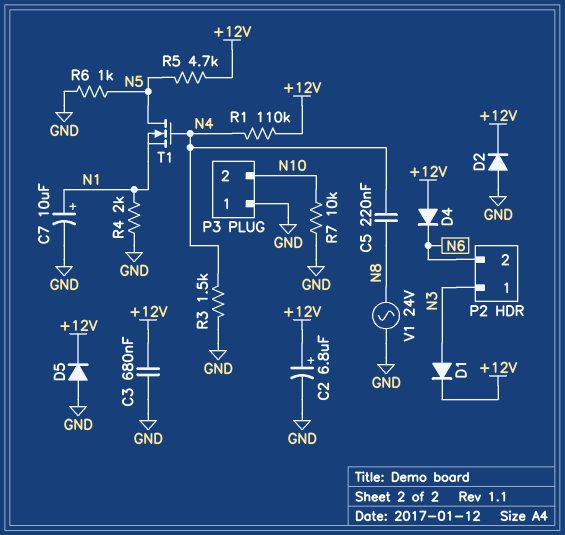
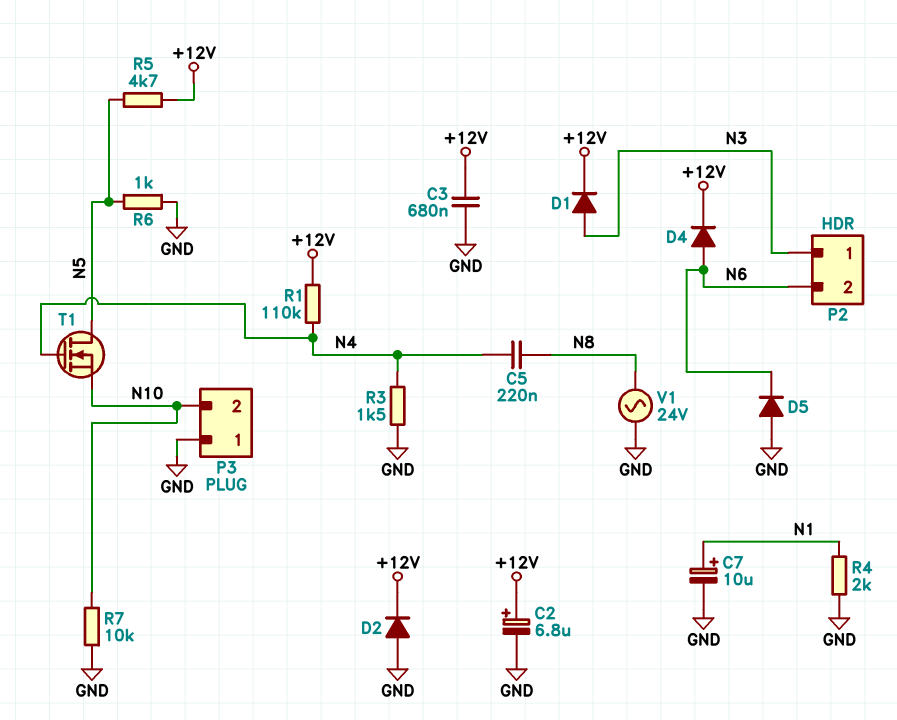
D4: diode (A +12V, K N6) -> diode (A N6, K +12V)
D5: diode (A GND, K +12V) -> diode (A GND, K N6)
T1: NMOS (G N4, D N5, S N1) -> NMOS (G N4, D N5, S N10)

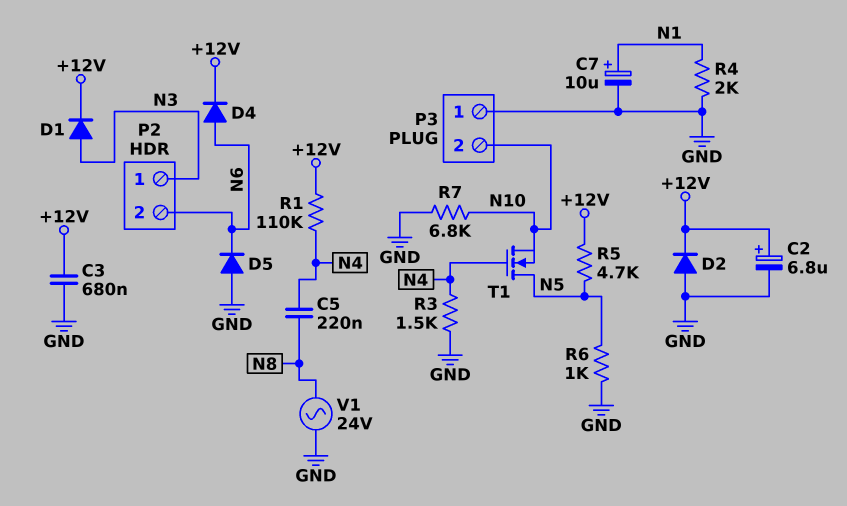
R7: 10k (GND, N10) -> 6.8k (GND, N10)

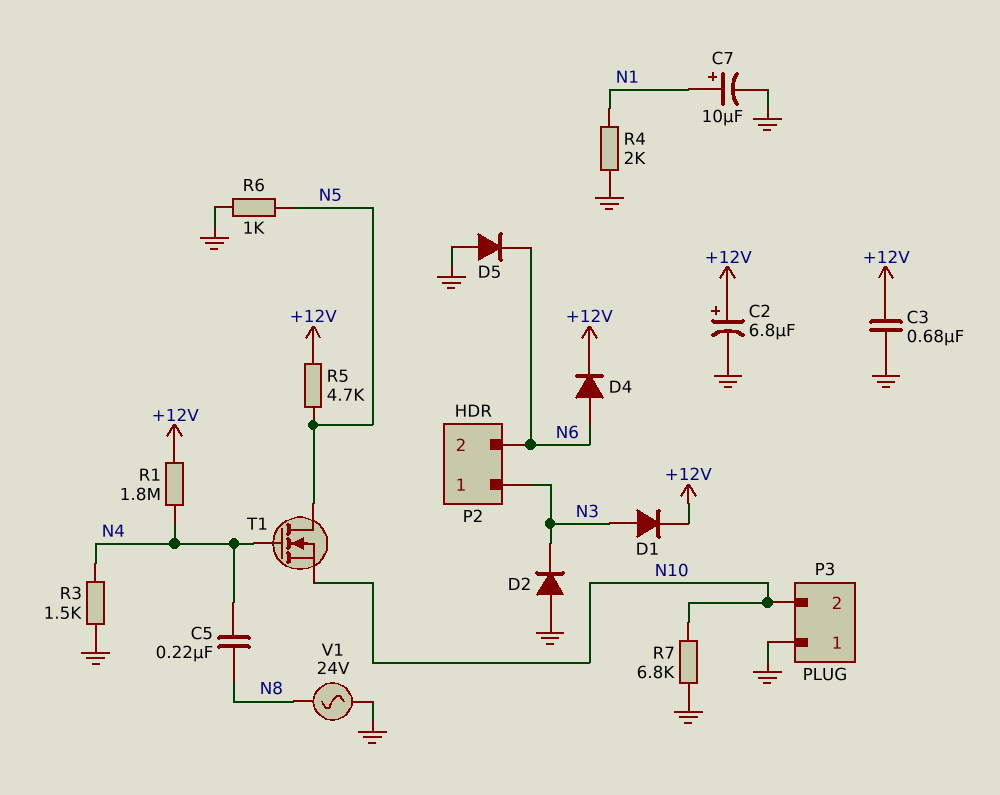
D2: diode (A GND, K +12V) -> diode (A GND, K N3)
R1: 110k (+12V, N4) -> 1.8M (+12V, N4)

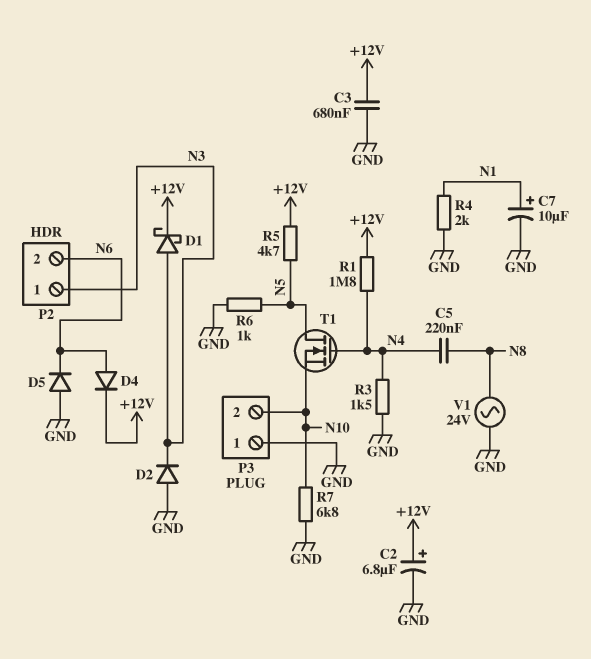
D1: diode (A N3, K +12V) -> schottky (A N3, K +12V)

